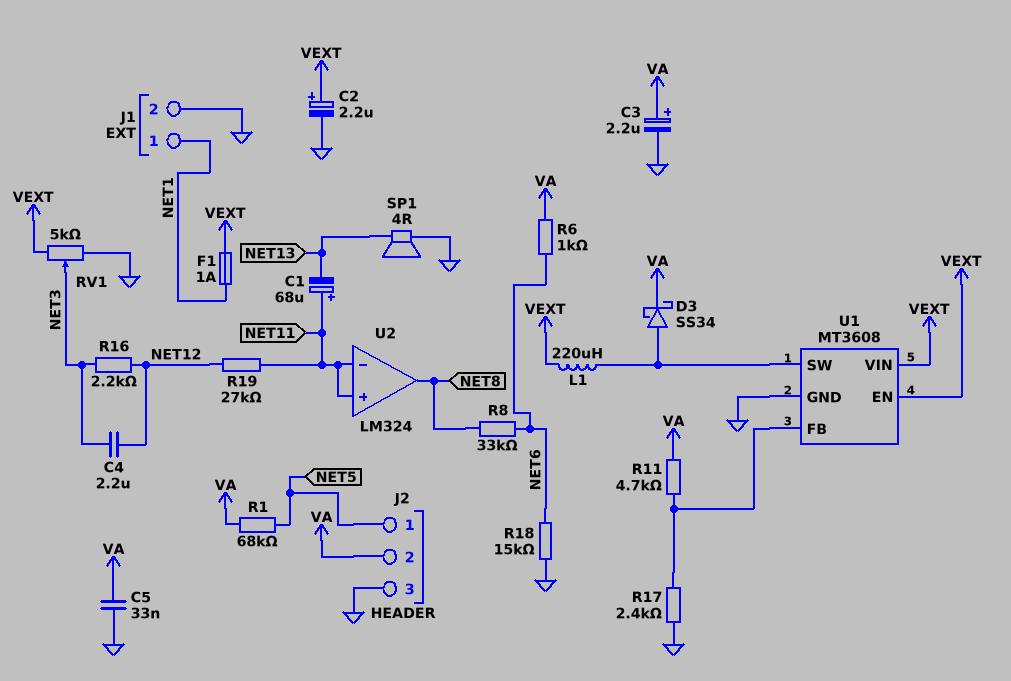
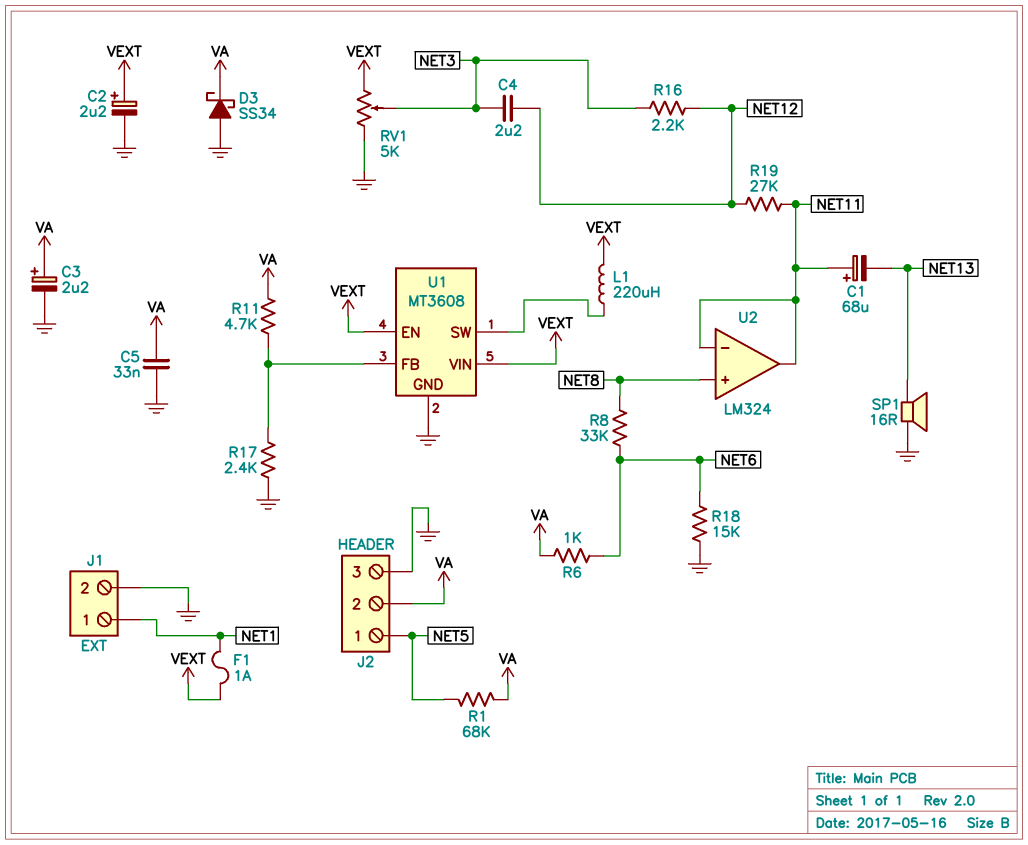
D3: schottky SS34 (A U1/SW, K VA) -> schottky SS34 (A GND, K VA)
SP1: speaker 4R (GND, NET13) -> speaker 16R (GND, NET13)
U2 pin in+: NET11 -> NET8
U2 pin out: NET8 -> NET11

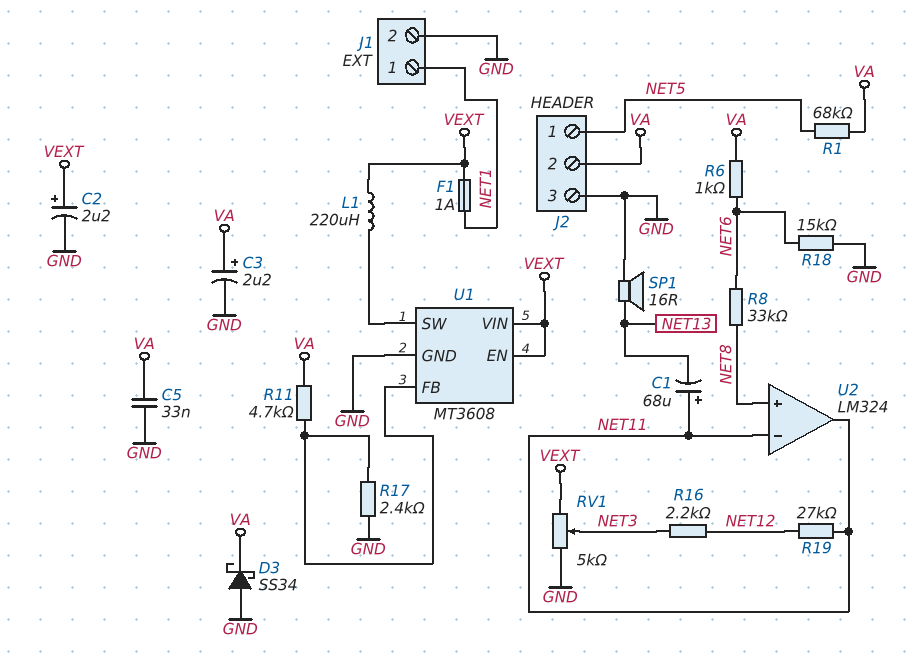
C4: 2.2uF (NET3, NET12) -> none

